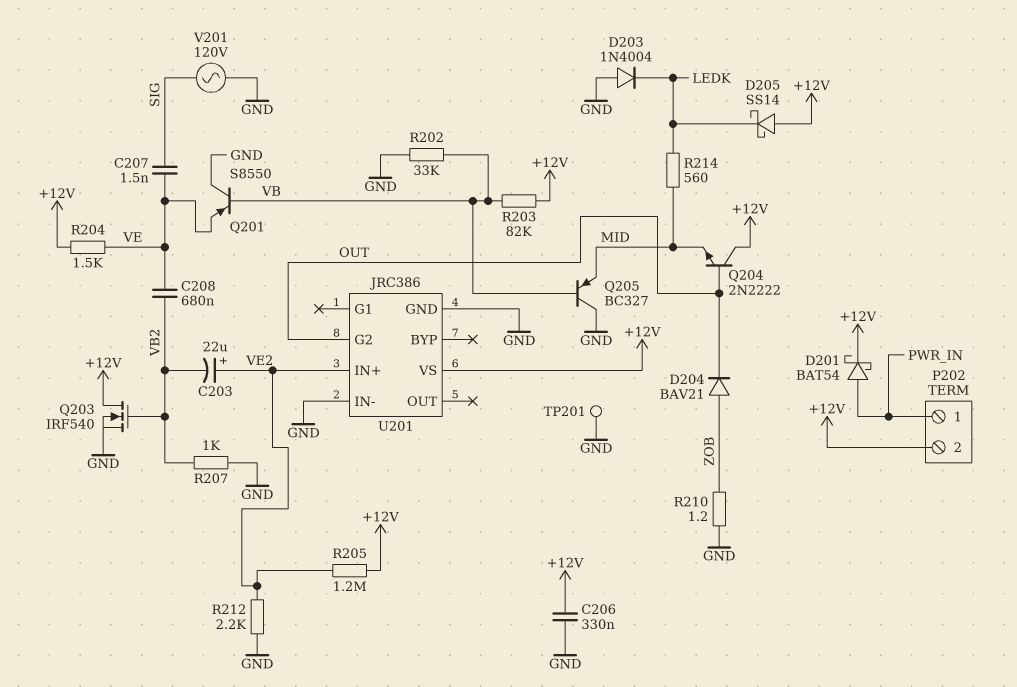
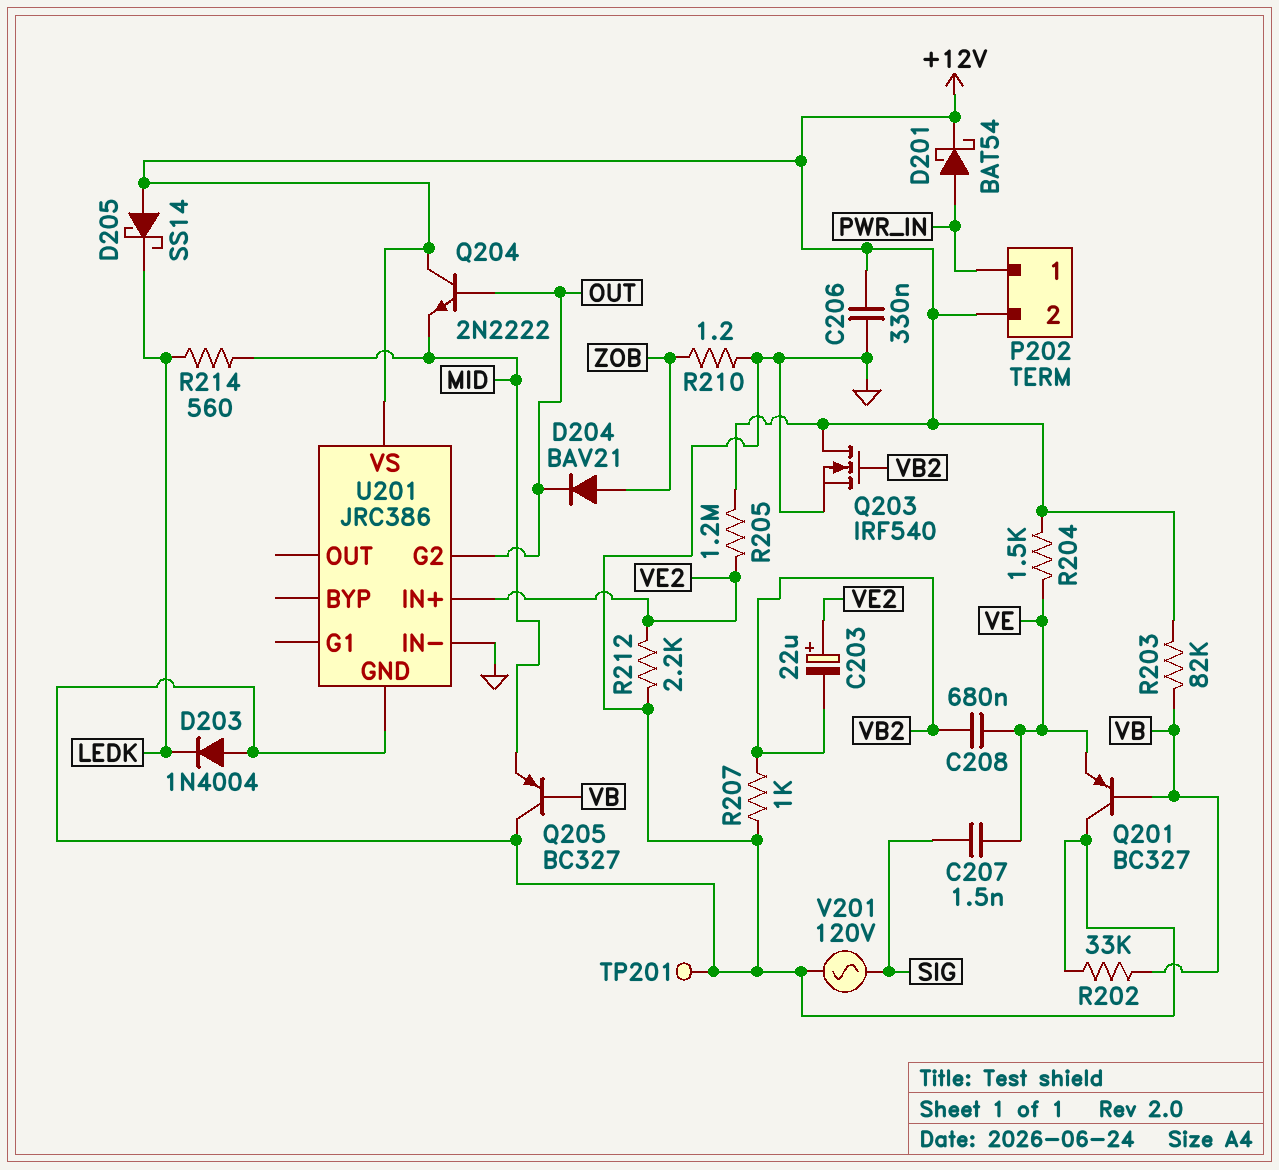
Q201: PNP S8550 (B VB, C GND, E VE) -> PNP BC327 (B VB, C GND, E VE)

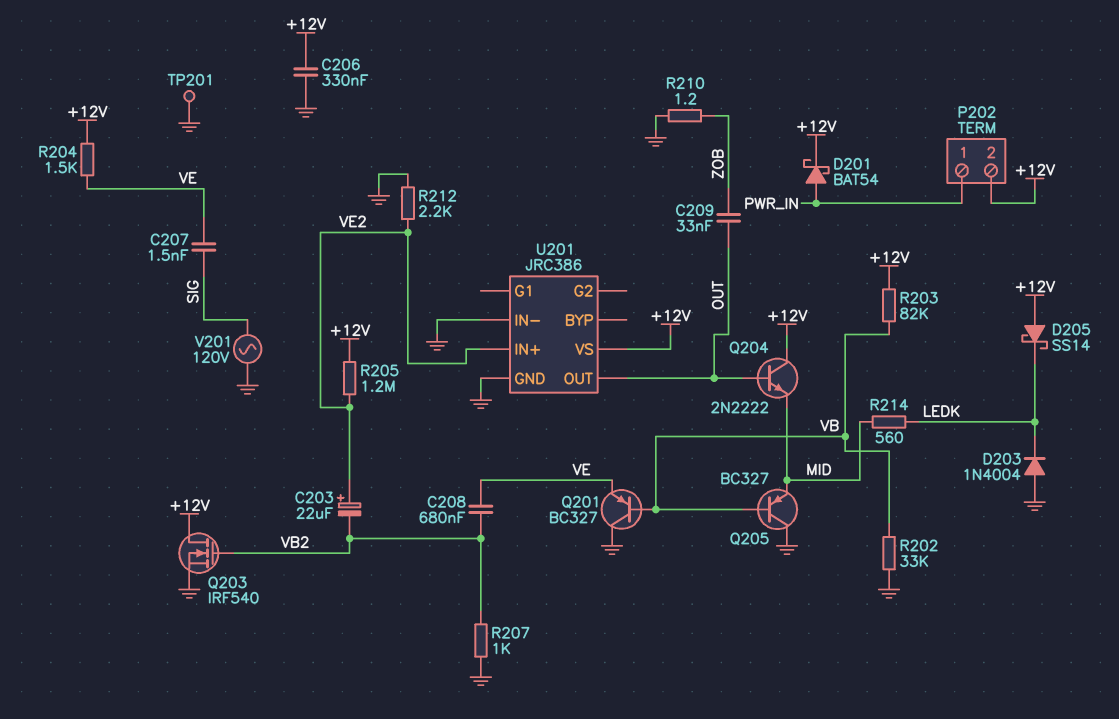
C209: none -> 33nF (OUT, ZOB)
D204: diode BAV21 (A ZOB, K OUT) -> none
U201 pin G2: OUT -> none
U201 pin OUT: none -> OUT

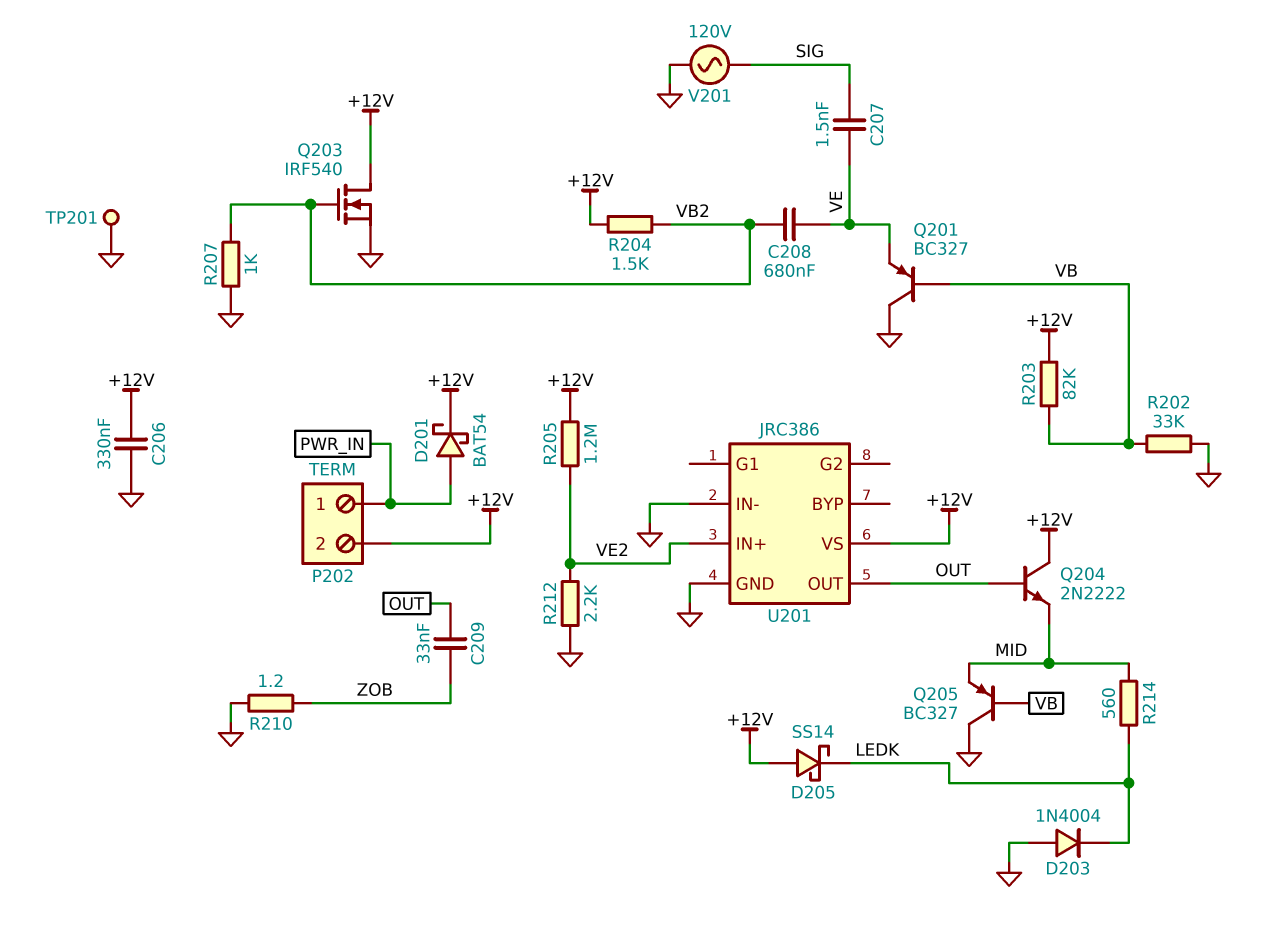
C203: 22uF (plus VE2, minus VB2) -> none
R204: 1.5k (+12V, VE) -> 1.5k (+12V, VB2)

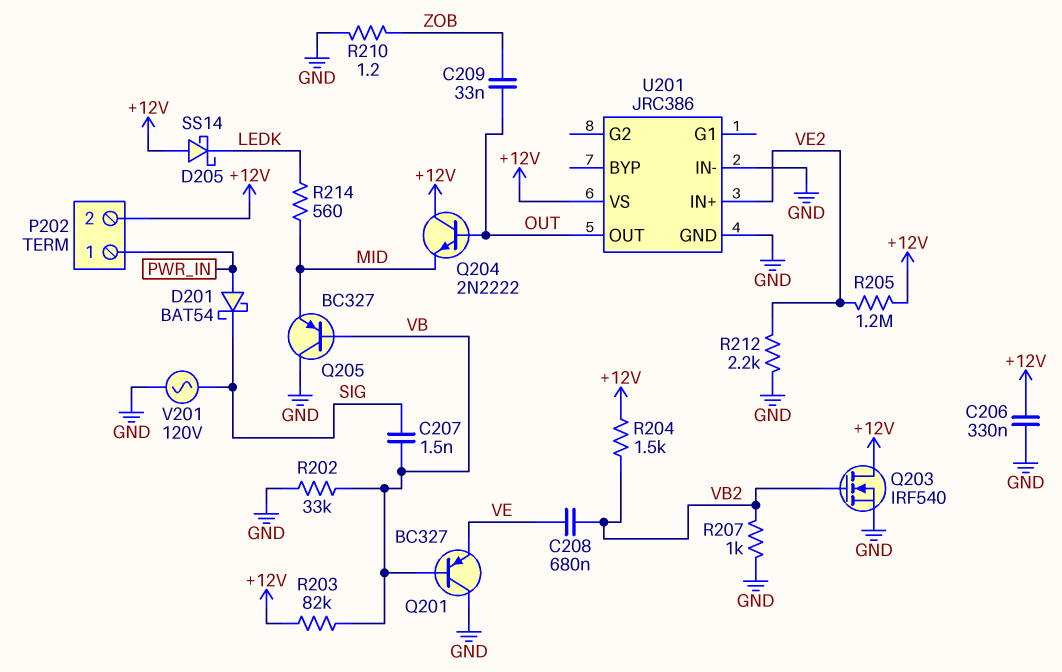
C207: 1.5nF (SIG, VE) -> 1.5nF (SIG, VB)
D201: schottky BAT54 (A PWR_IN, K +12V) -> schottky BAT54 (A PWR_IN, K SIG)
D203: diode 1N4004 (A GND, K LEDK) -> none
TP201: test point (GND) -> none

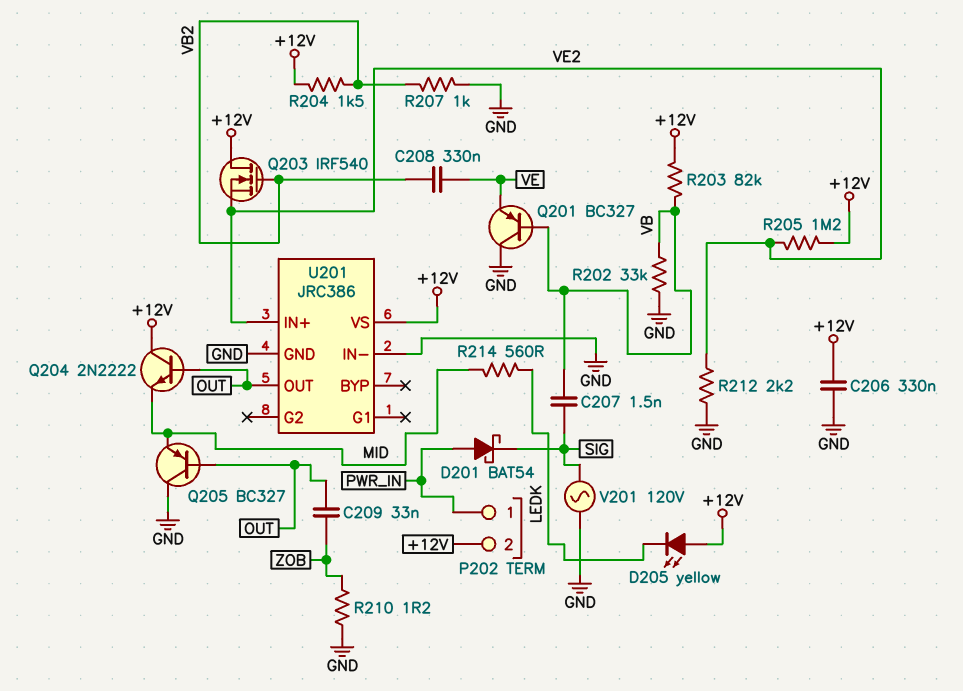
C208: 680nF (VB2, VE) -> 330nF (VB2, VE)
D205: schottky SS14 (A +12V, K LEDK) -> LED yellow (A +12V, K LEDK)
Q203: NMOS IRF540 (G VB2, D +12V, S GND) -> NMOS IRF540 (G VB2, D +12V, S VE2)
Q205: PNP BC327 (B VB, C GND, E MID) -> PNP BC327 (B OUT, C GND, E MID)

